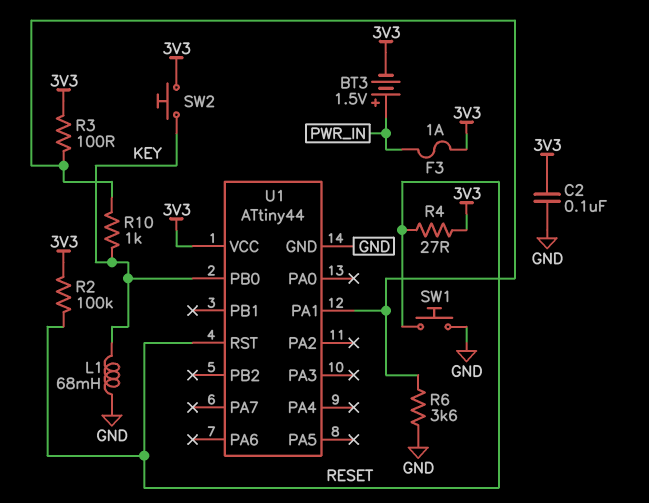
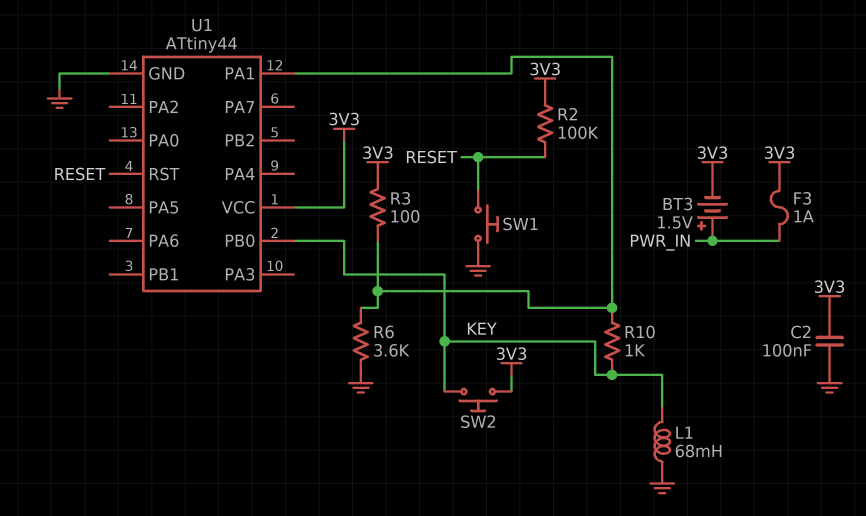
R4: 27 (3V3, RESET) -> none

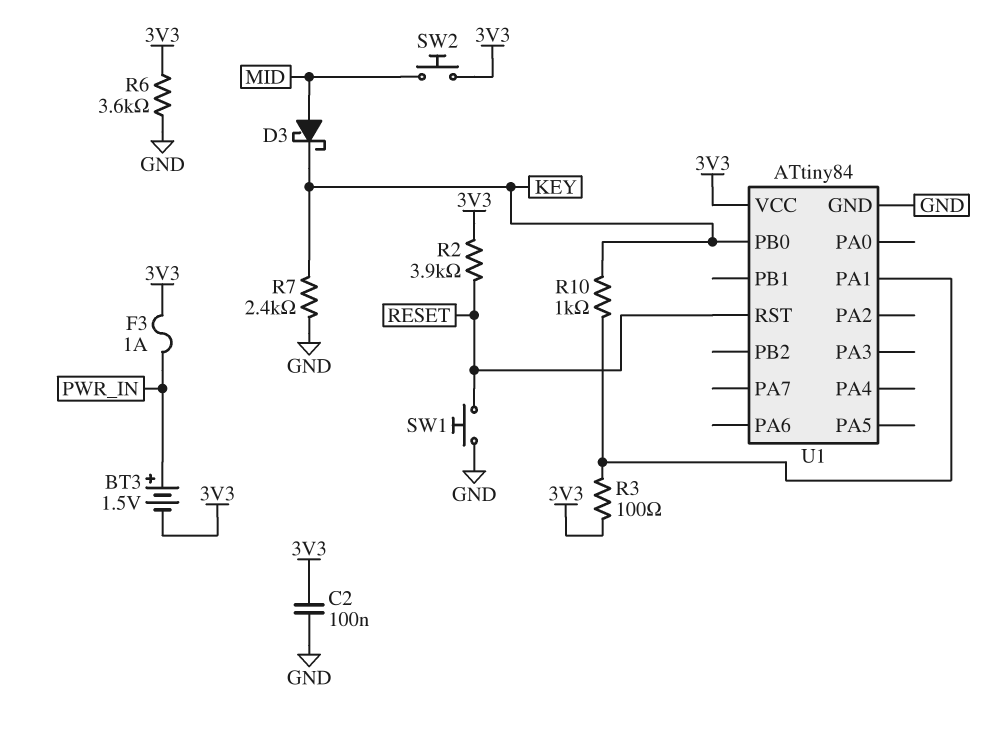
D3: none -> schottky (A MID, K KEY)
L1: 68mH (GND, KEY) -> none
R2: 100k (3V3, RESET) -> 3.9k (3V3, RESET)
R6: 3.6k (GND, U1/PA1) -> 3.6k (3V3, GND)
R7: none -> 2.4k (GND, KEY)
SW2: button (3V3, KEY) -> button (3V3, MID)
U1: ATtiny44 -> ATtiny84

